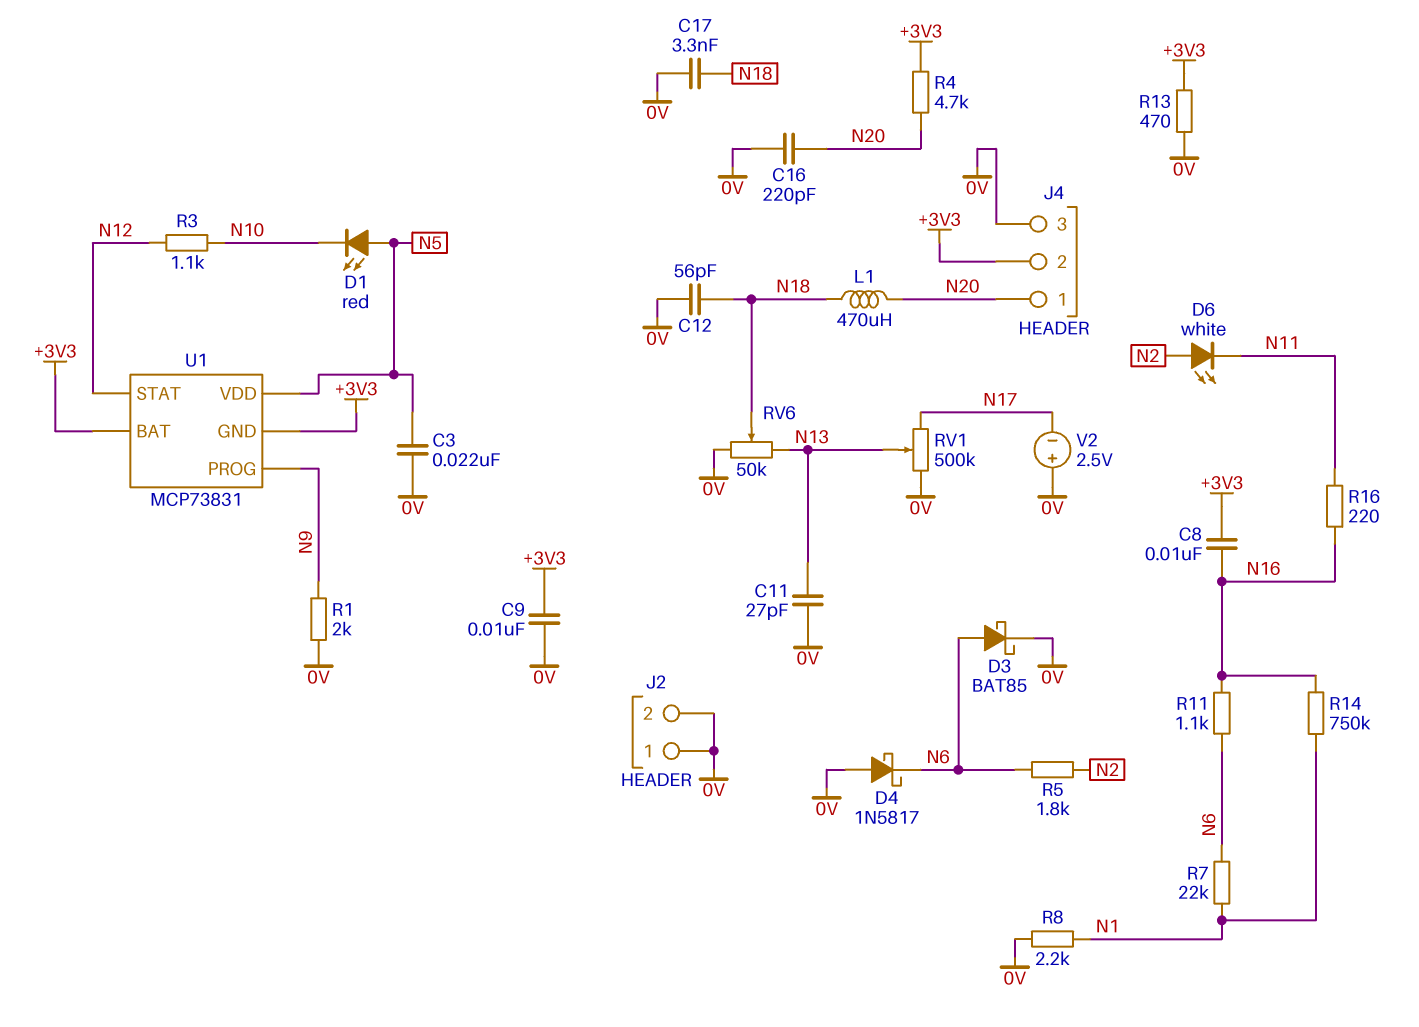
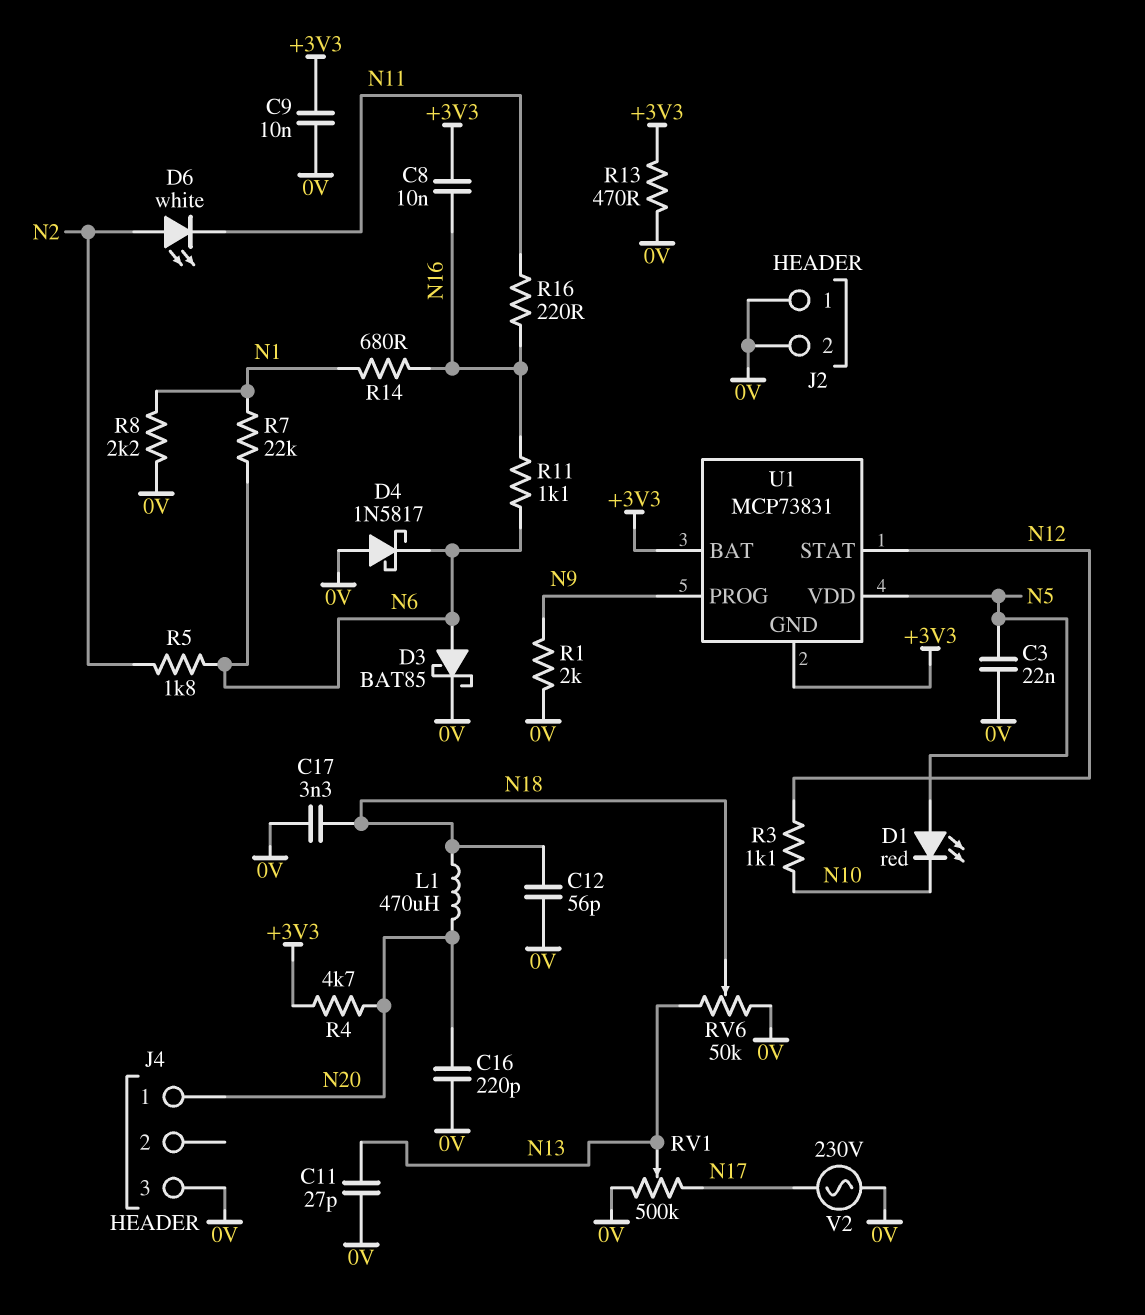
J4 pin 2: +3V3 -> none
R14: 750k (N1, N16) -> 680 (N1, N16)
V2: 2.5V (plus 0V, minus N17) -> AC 230V (0V, N17)

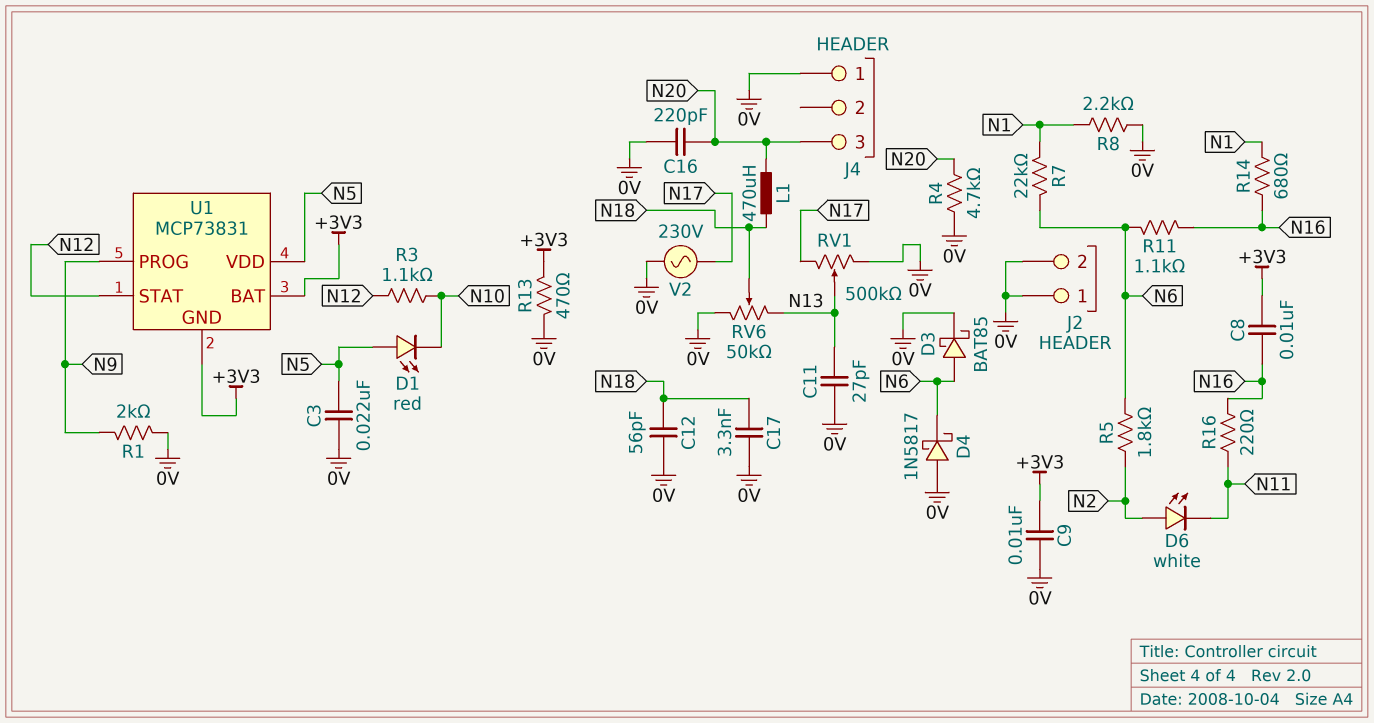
J4 pin 1: N20 -> 0V
J4 pin 3: 0V -> N20
R4: 4.7k (+3V3, N20) -> 4.7k (0V, N20)

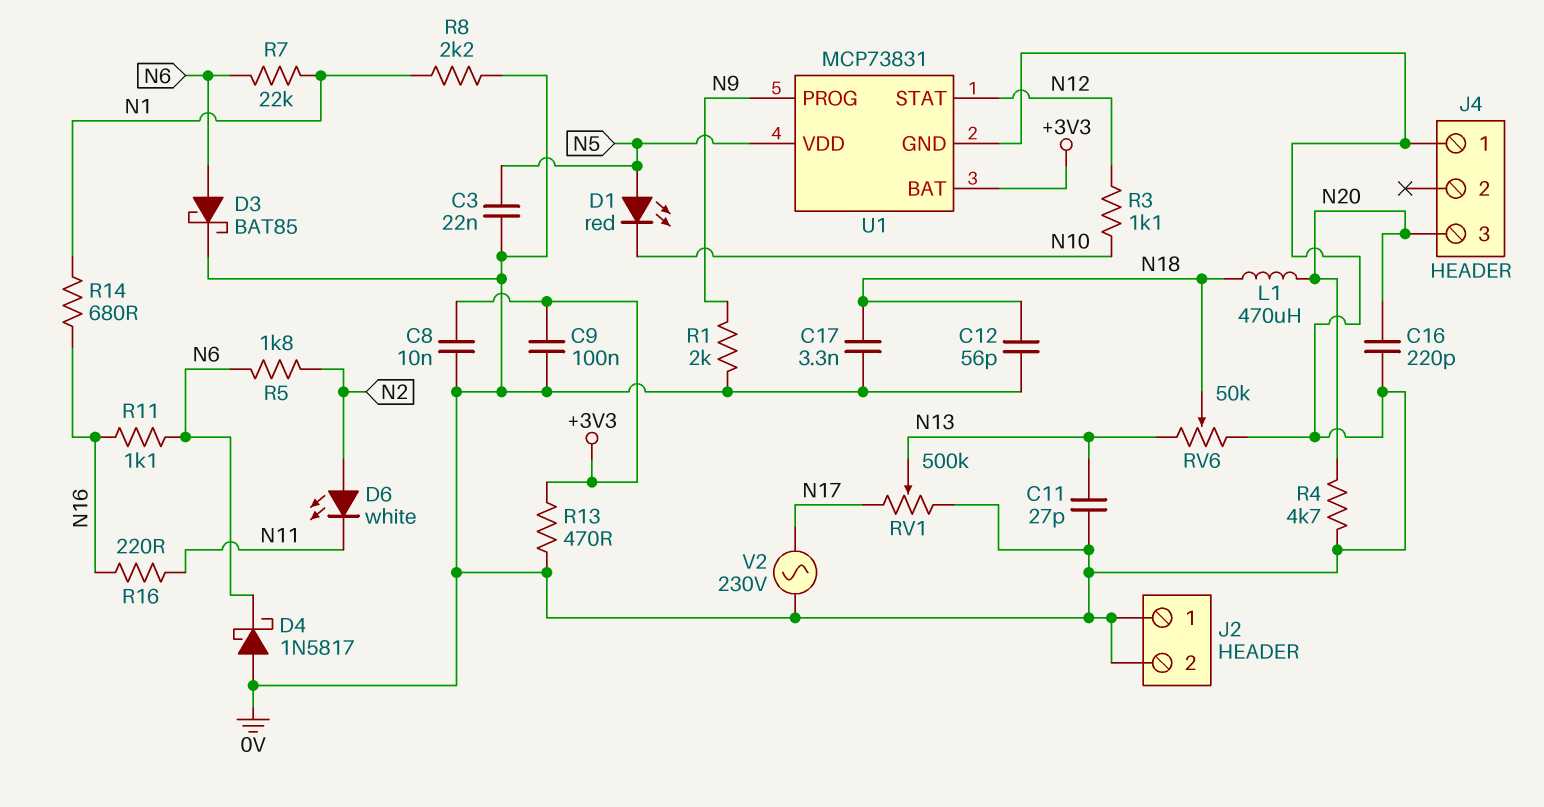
C8: 10nF (+3V3, N16) -> 10nF (+3V3, 0V)
C9: 10nF (+3V3, 0V) -> 100nF (+3V3, 0V)
U1 pin GND: +3V3 -> 0V

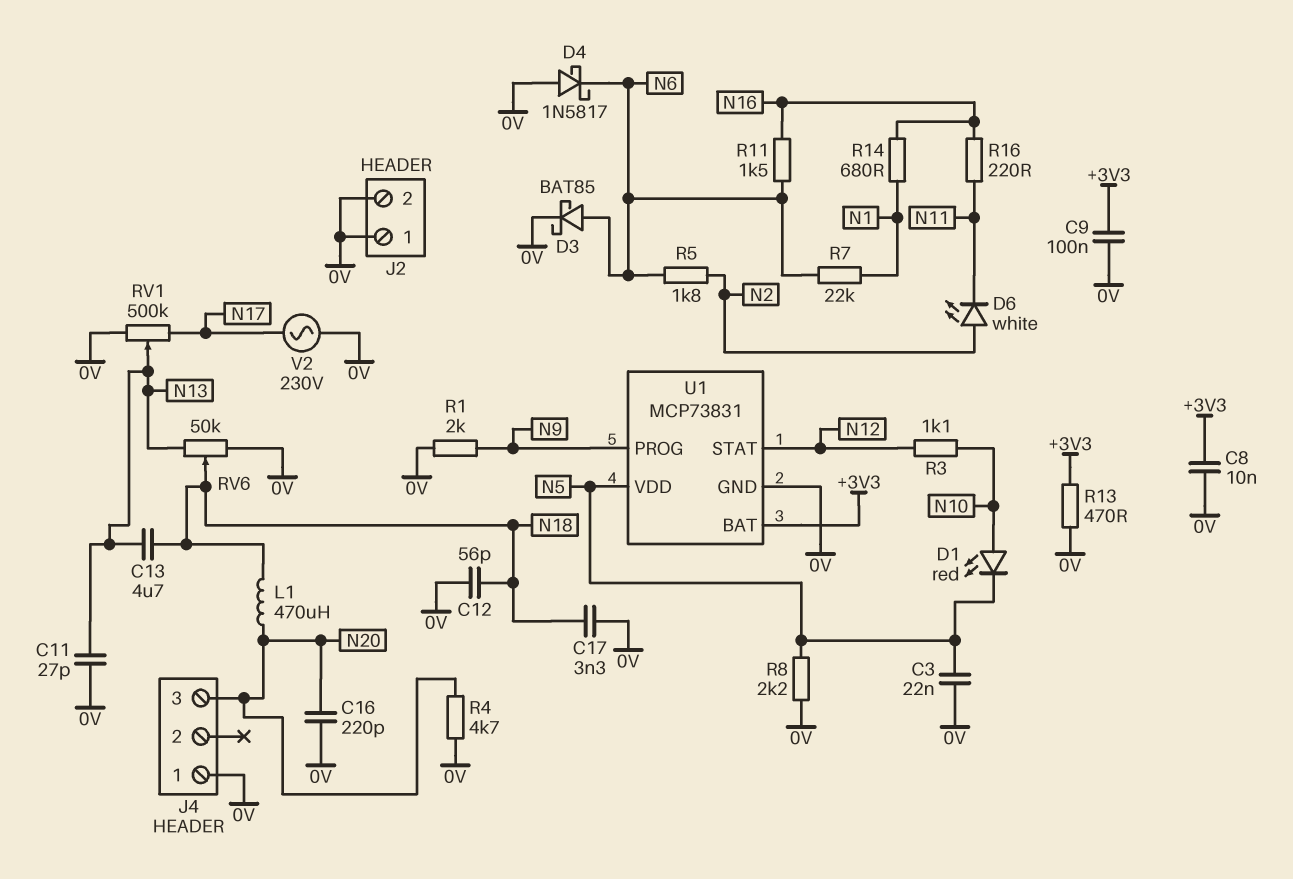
C13: none -> 4.7uF (N13, N18)
D1: LED red (A N5, K N10) -> LED red (A N10, K N5)
R8: 2.2k (0V, N1) -> 2.2k (0V, N5)
R11: 1.1k (N6, N16) -> 1.5k (N6, N16)

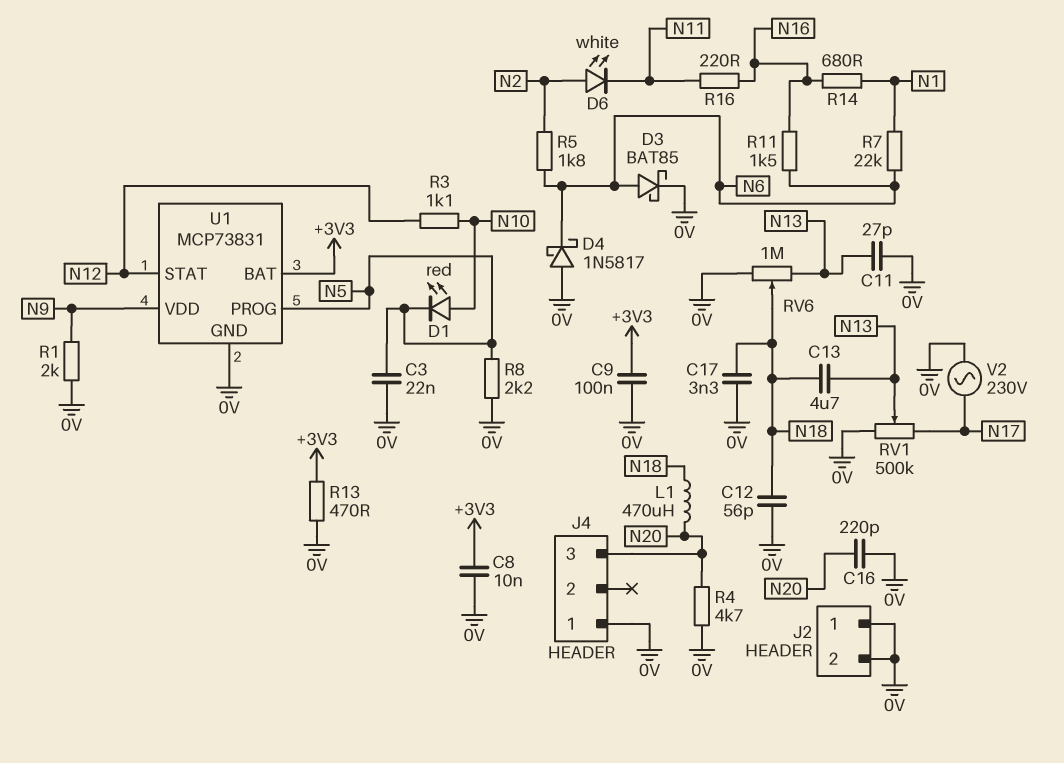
RV6: 50k (0V, N13, wiper N18) -> 1M (0V, N13, wiper N18)
U1 pin PROG: N9 -> N5
U1 pin VDD: N5 -> N9

